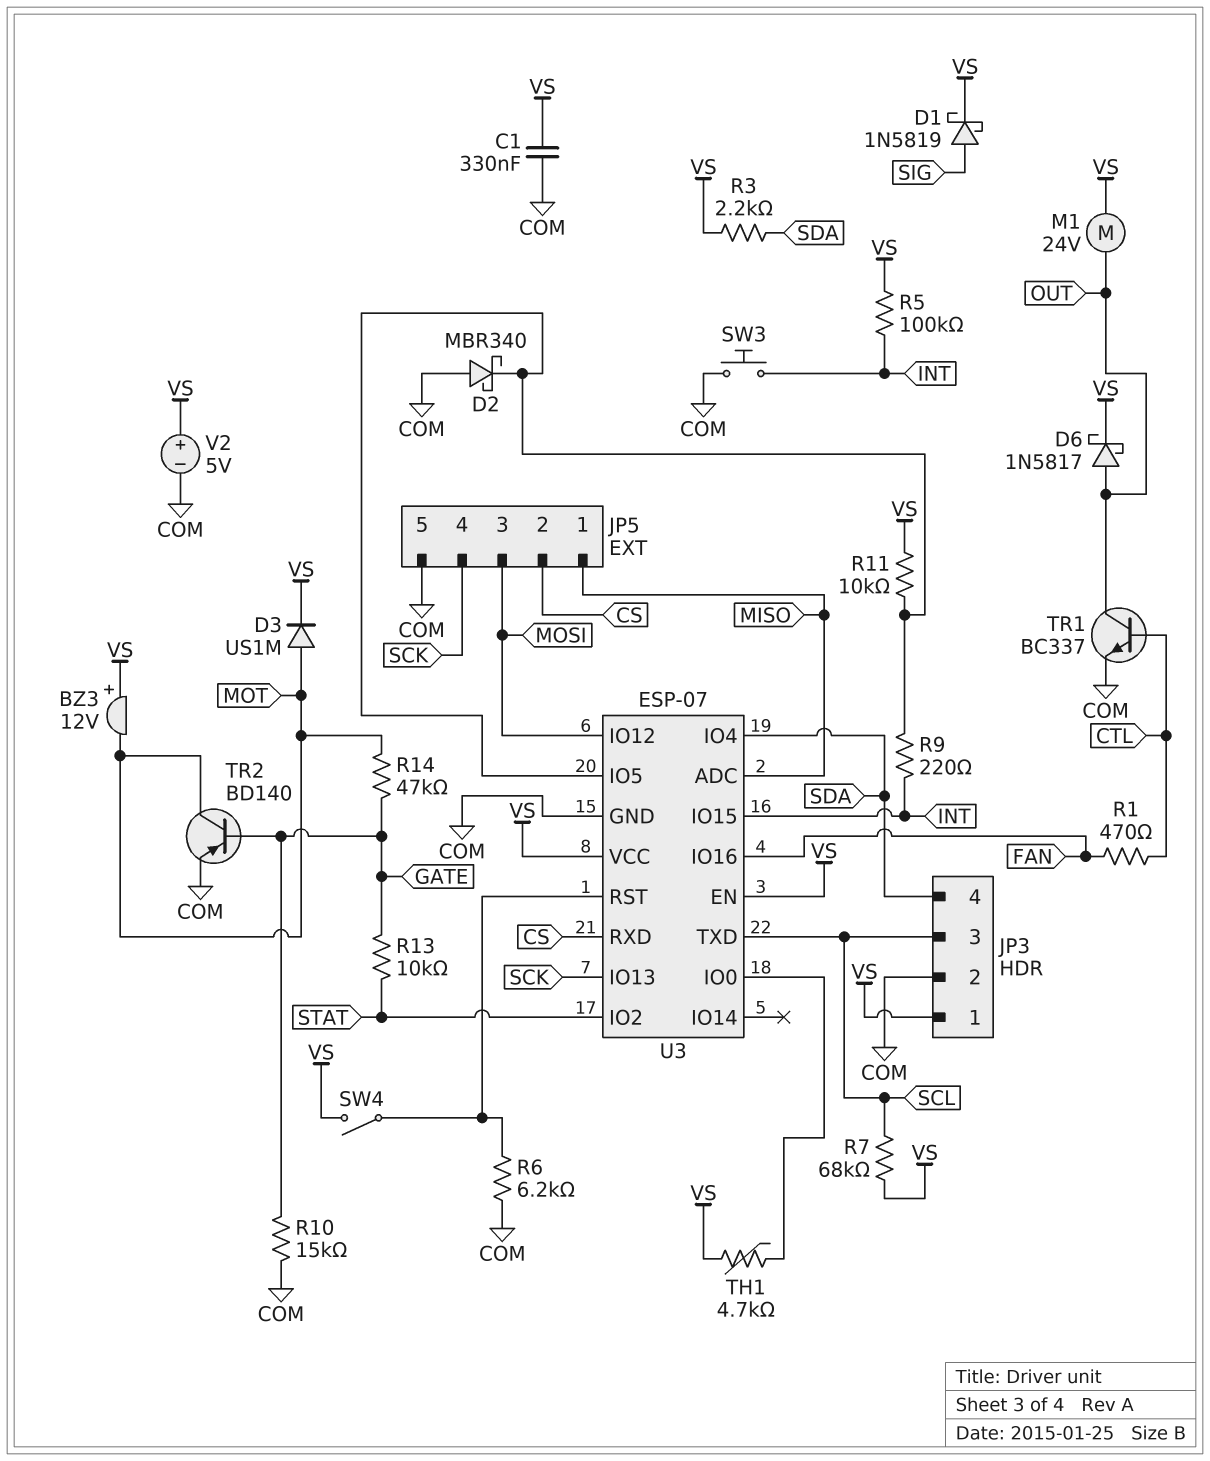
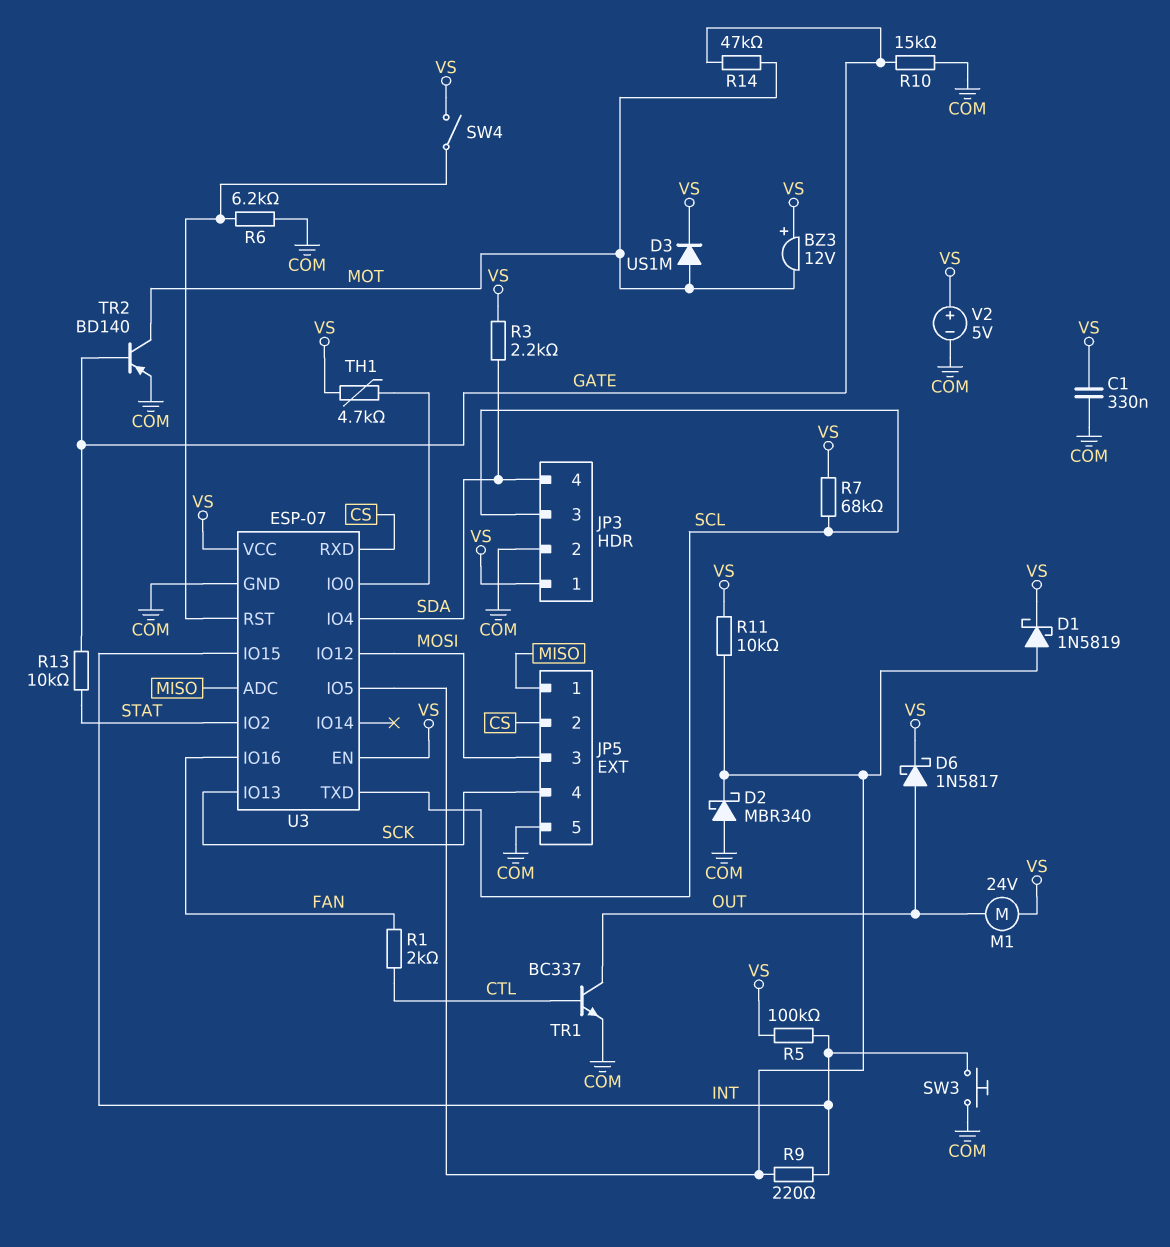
D1: schottky 1N5819 (A SIG, K VS) -> schottky 1N5819 (A U3/IO5, K VS)
R1: 470 (CTL, FAN) -> 2k (CTL, FAN)

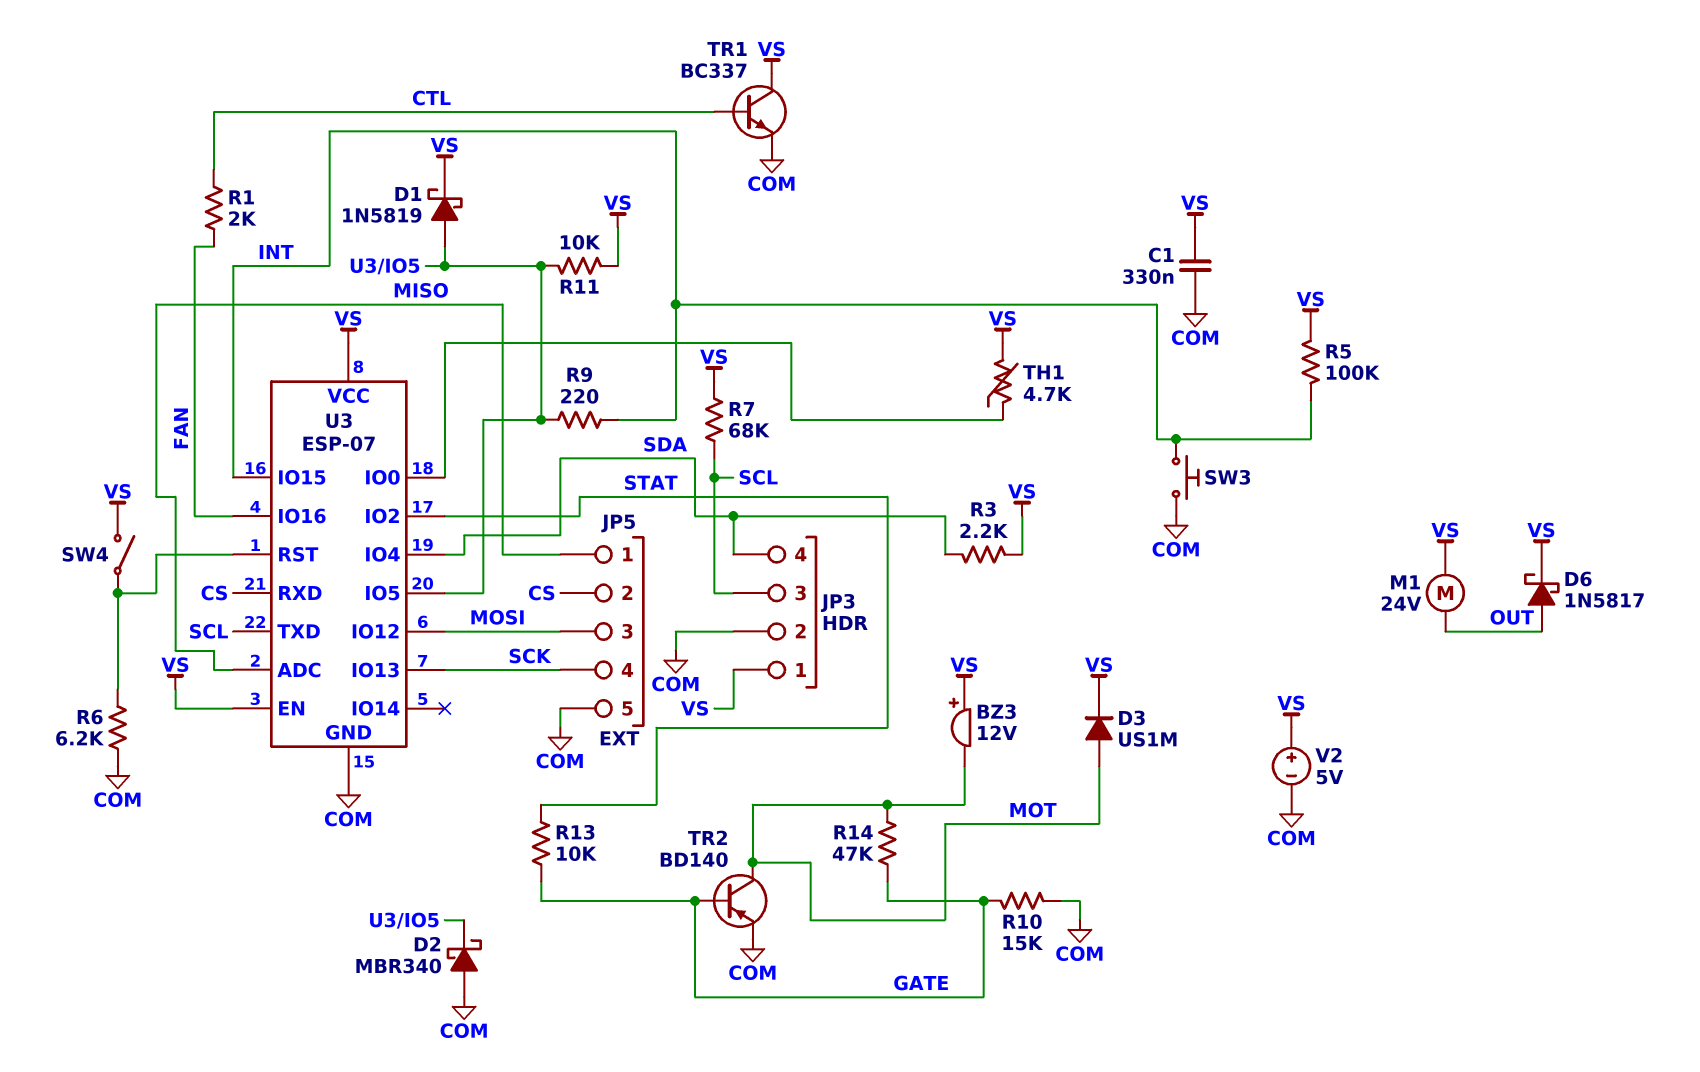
TR1: NPN BC337 (B CTL, C OUT, E COM) -> NPN BC337 (B CTL, C VS, E COM)

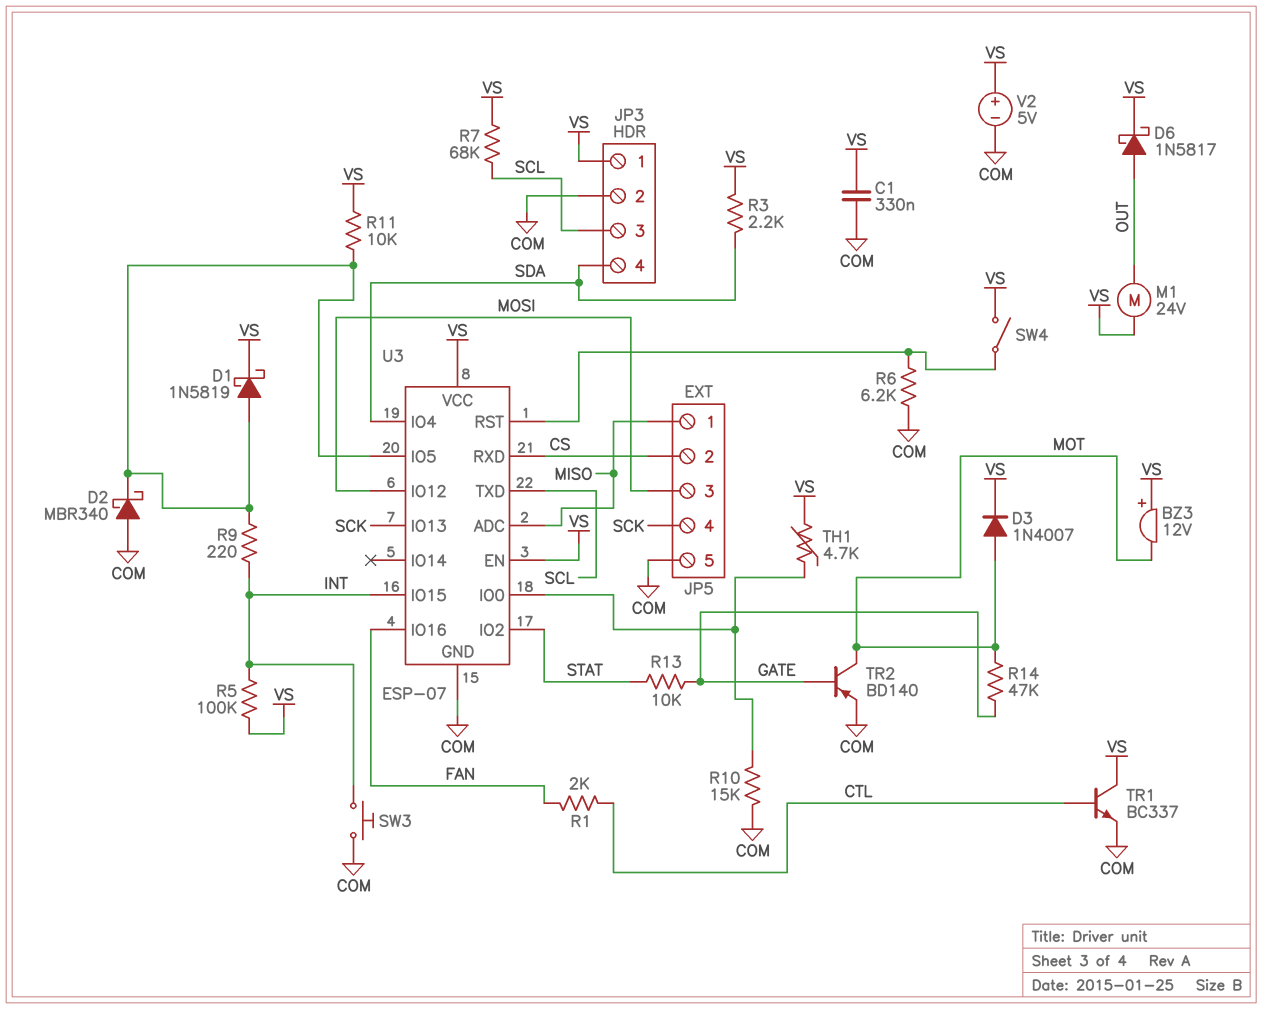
D3: diode US1M (A MOT, K VS) -> diode 1N4007 (A MOT, K VS)
R10: 15k (COM, GATE) -> 15k (COM, U3/IO0)

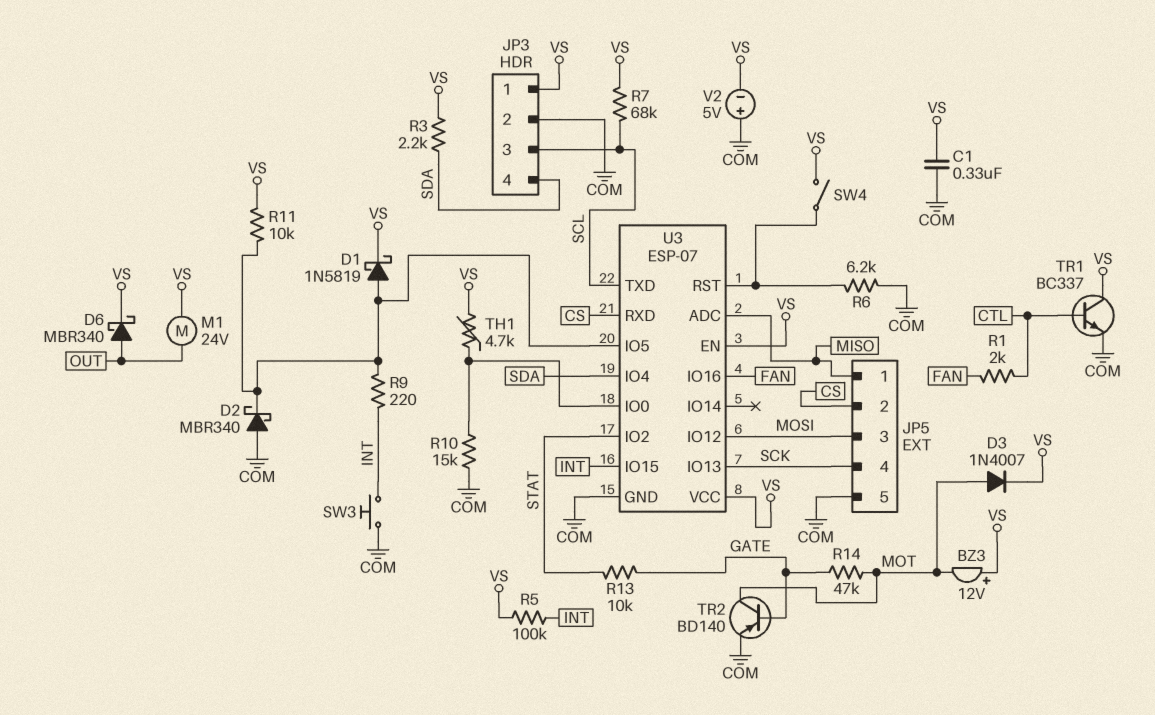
D6: schottky 1N5817 (A OUT, K VS) -> schottky MBR340 (A OUT, K VS)
V2: 5V (plus VS, minus COM) -> 5V (plus COM, minus VS)

